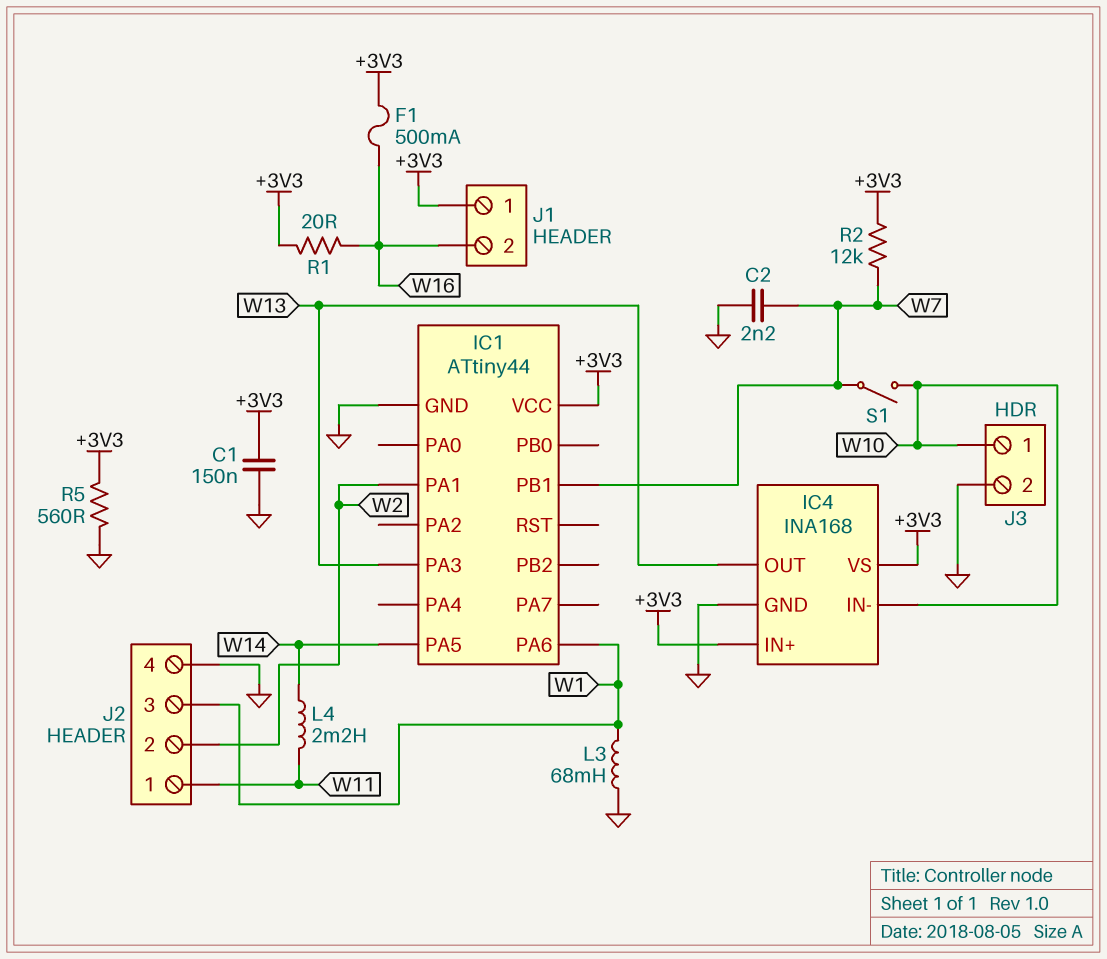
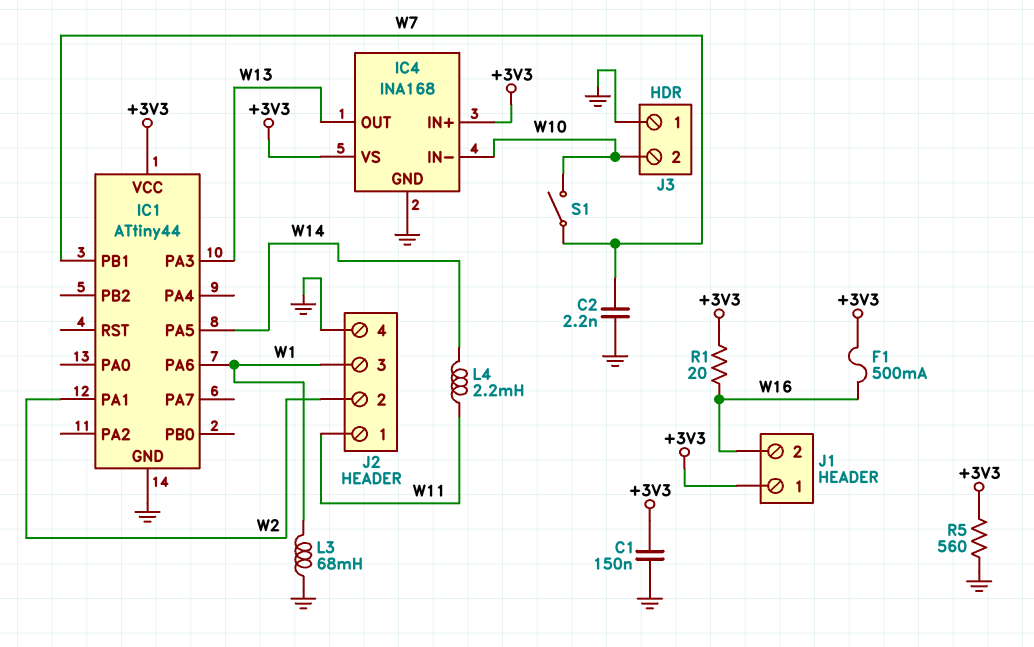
J3 pin 1: W10 -> GND
J3 pin 2: GND -> W10
R2: 12k (+3V3, W7) -> none

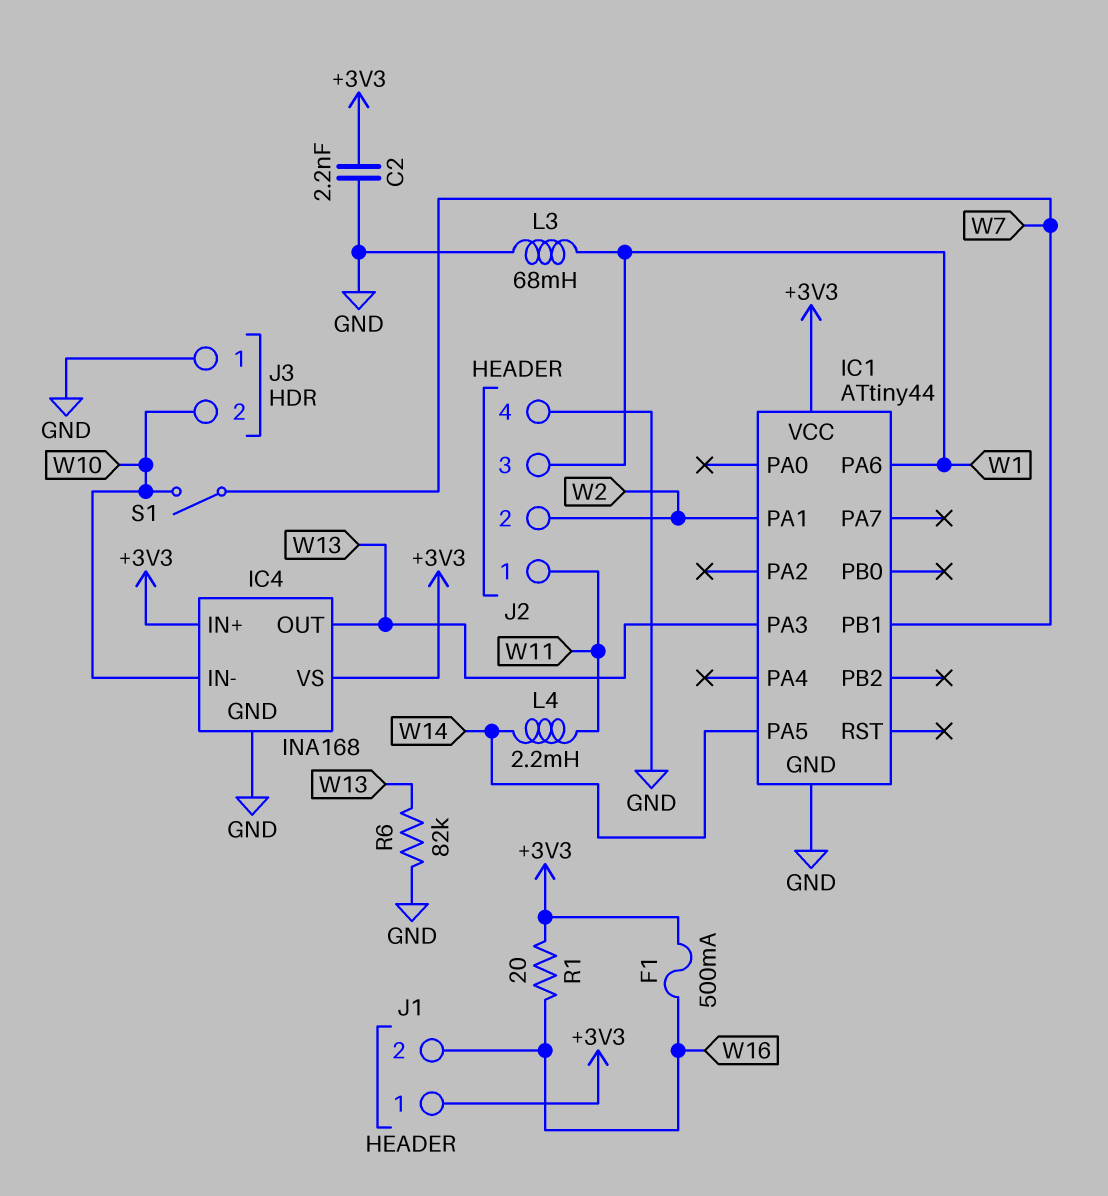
C1: 150nF (+3V3, GND) -> none
C2: 2.2nF (GND, W7) -> 2.2nF (+3V3, GND)
R5: 560 (+3V3, GND) -> none
R6: none -> 82k (GND, W13)

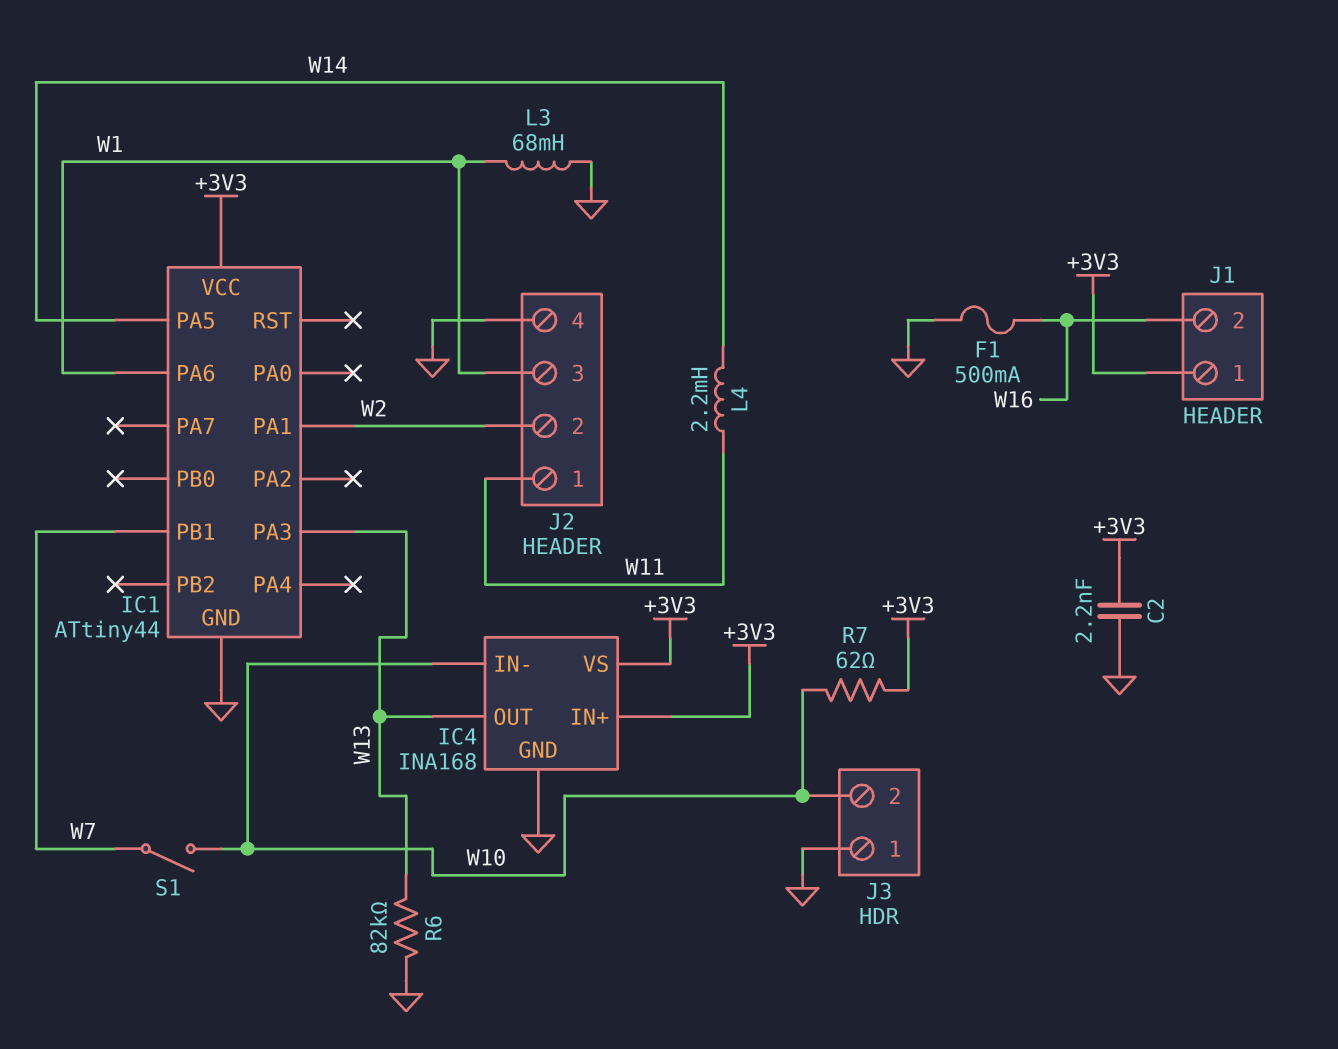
F1: 500mA (+3V3, W16) -> 500mA (GND, W16)
R1: 20 (+3V3, W16) -> none
R7: none -> 62 (+3V3, W10)

